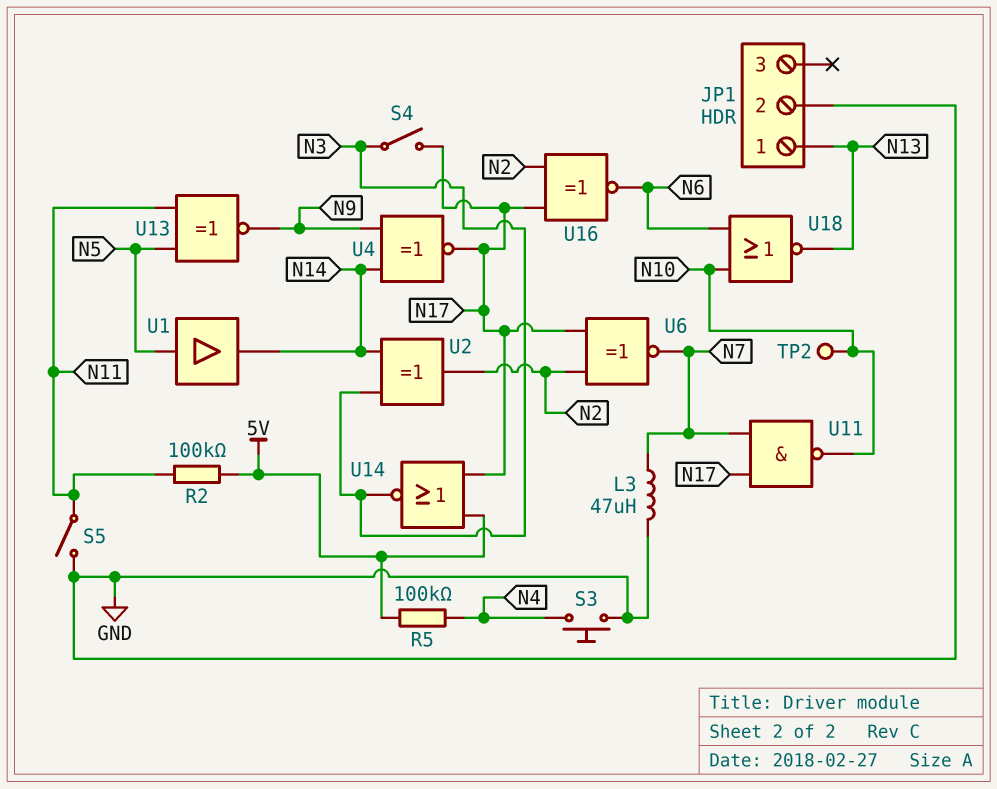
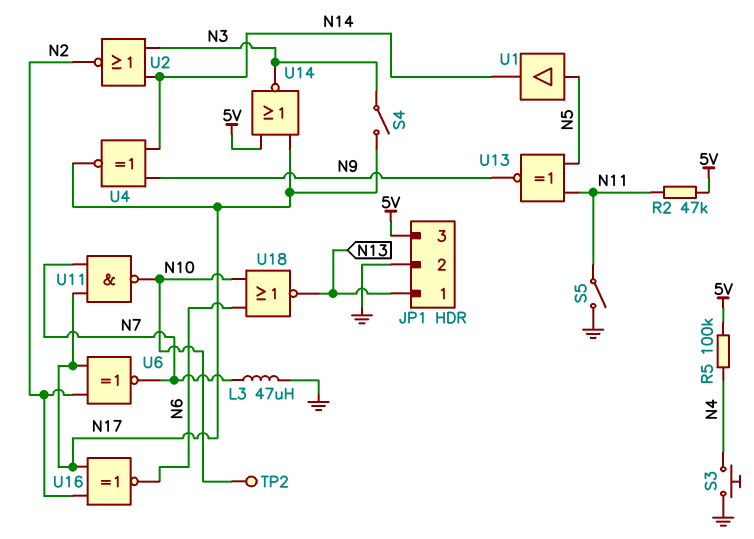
JP1 pin 3: none -> 5V
R2: 100k (5V, N11) -> 47k (5V, N11)
U2: XOR (in N3, in N14, out N2) -> NOR (in N3, in N14, out N2)

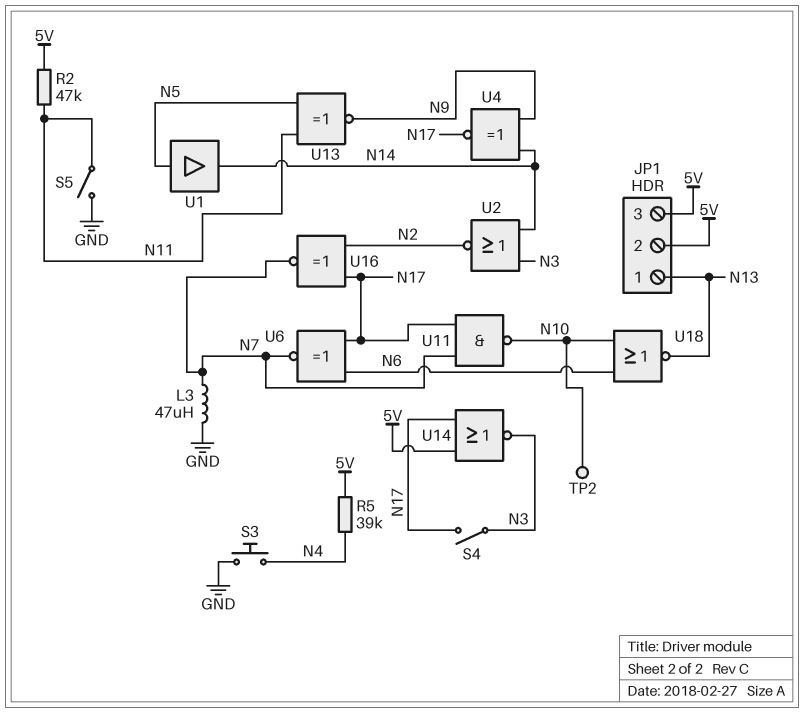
JP1 pin 2: GND -> 5V
R5: 100k (5V, N4) -> 39k (5V, N4)
U6: XNOR (in N2, in N17, out N7) -> XNOR (in N6, in N17, out N7)
U16: XNOR (in N2, in N17, out N6) -> XNOR (in N2, in N17, out N7)

